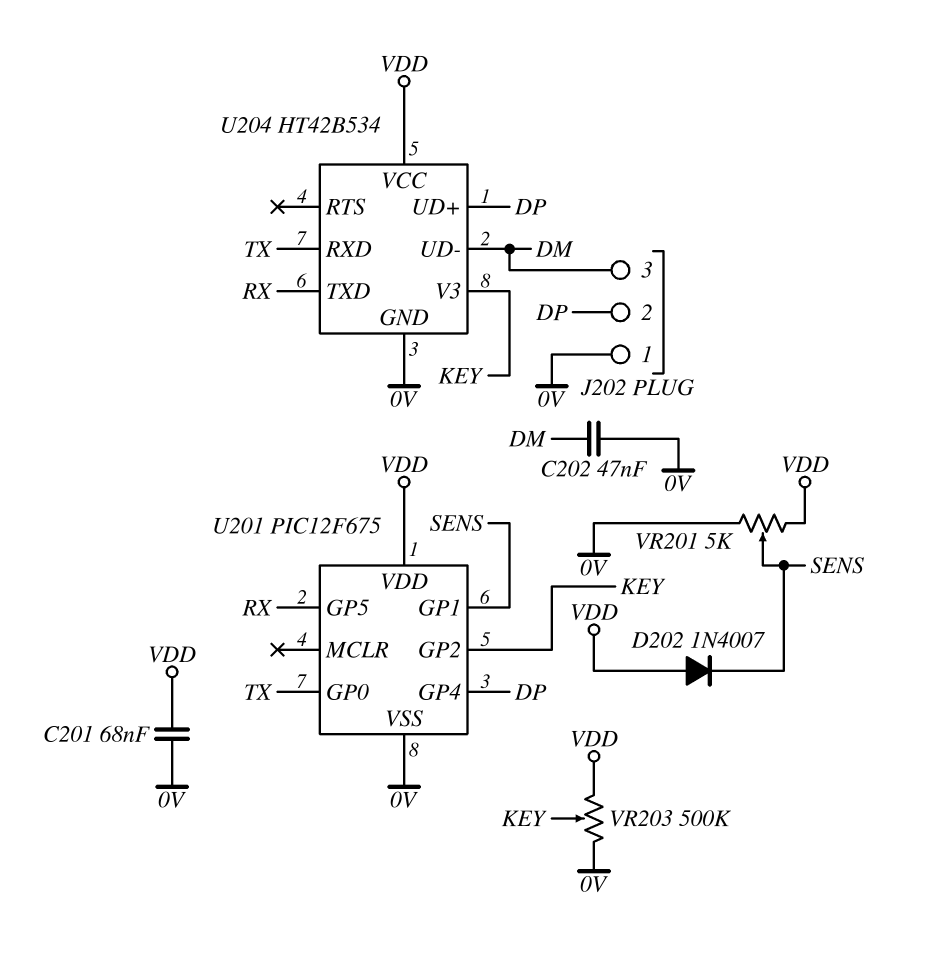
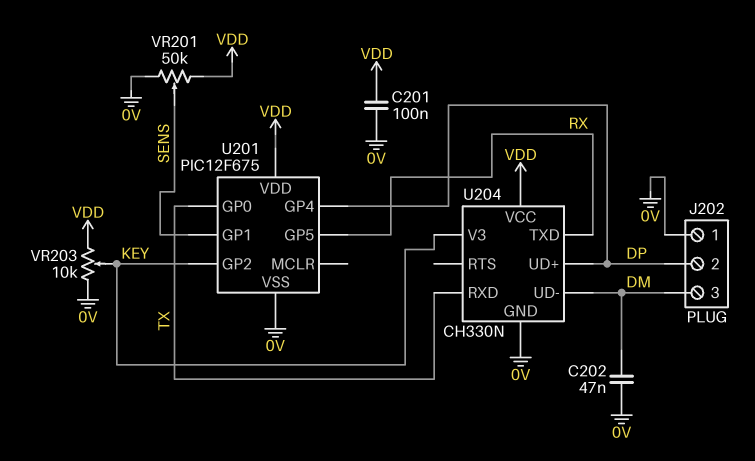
C201: 68nF (0V, VDD) -> 100nF (0V, VDD)
D202: diode 1N4007 (A VDD, K SENS) -> none
U204: HT42B534 -> CH330N
VR201: 5k (0V, VDD, wiper SENS) -> 50k (0V, VDD, wiper SENS)
VR203: 500k (0V, VDD, wiper KEY) -> 10k (0V, VDD, wiper KEY)

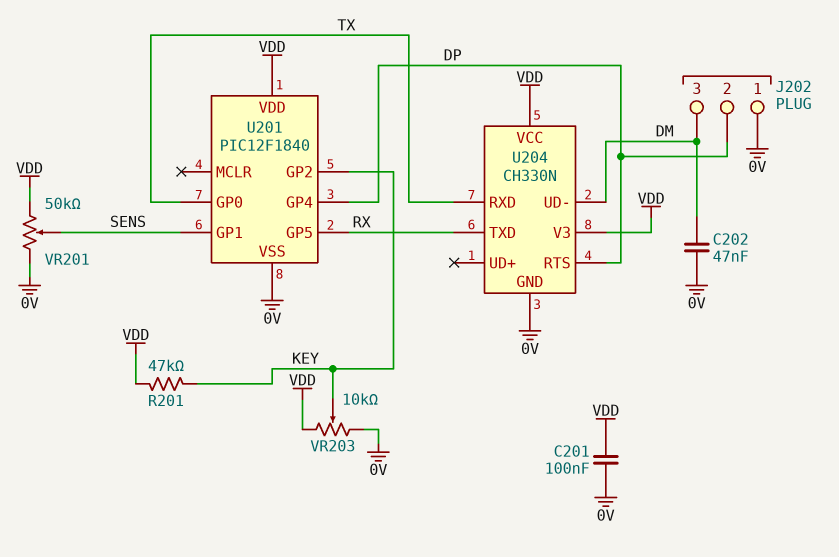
R201: none -> 47k (KEY, VDD)
U201: PIC12F675 -> PIC12F1840
U204 pin RTS: none -> DP
U204 pin UD+: DP -> none
U204 pin V3: KEY -> VDD

